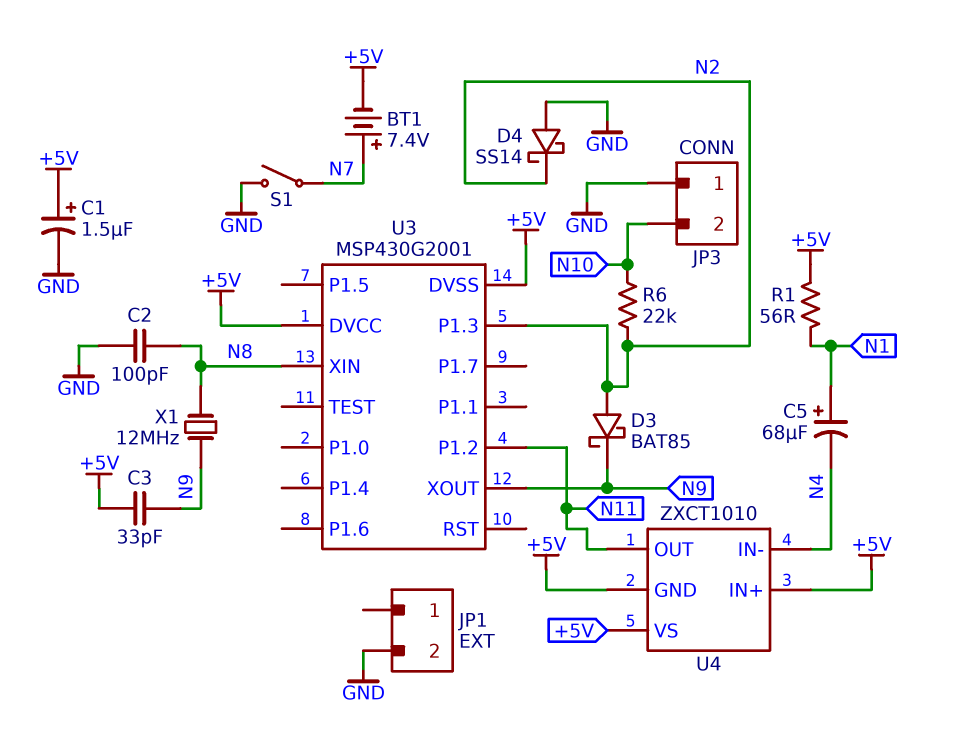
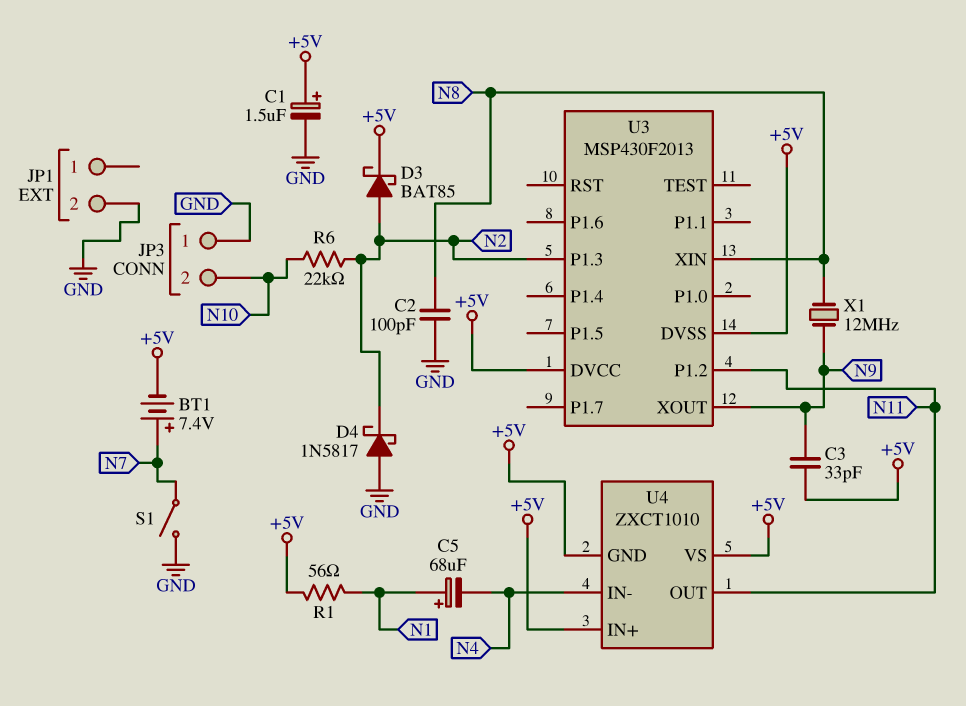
D3: schottky BAT85 (A N2, K N9) -> schottky BAT85 (A N2, K +5V)
D4: schottky SS14 (A GND, K N2) -> schottky 1N5817 (A GND, K N2)
U3: MSP430G2001 -> MSP430F2013

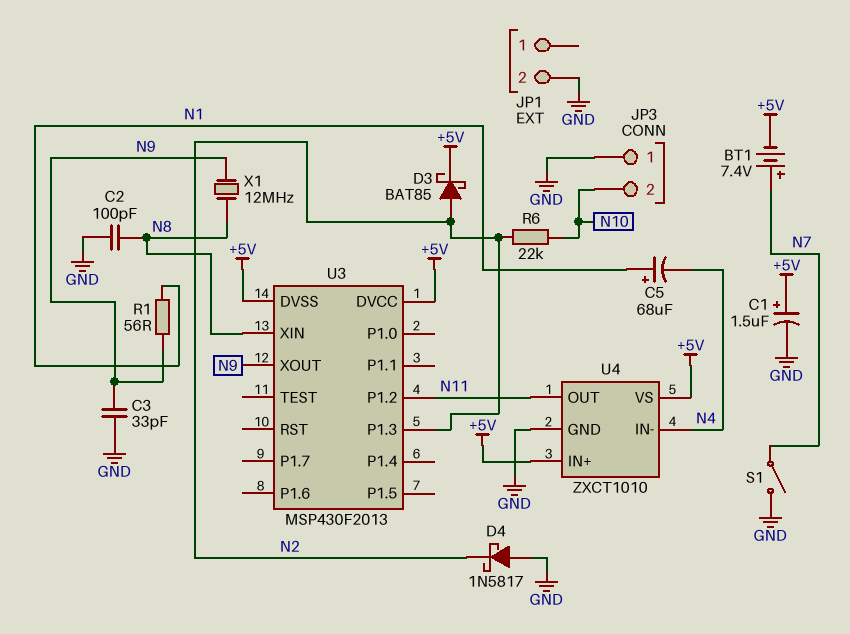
C3: 33pF (+5V, N9) -> 33pF (GND, N9)
R1: 56 (+5V, N1) -> 56 (N1, N9)
U4 pin GND: +5V -> GND

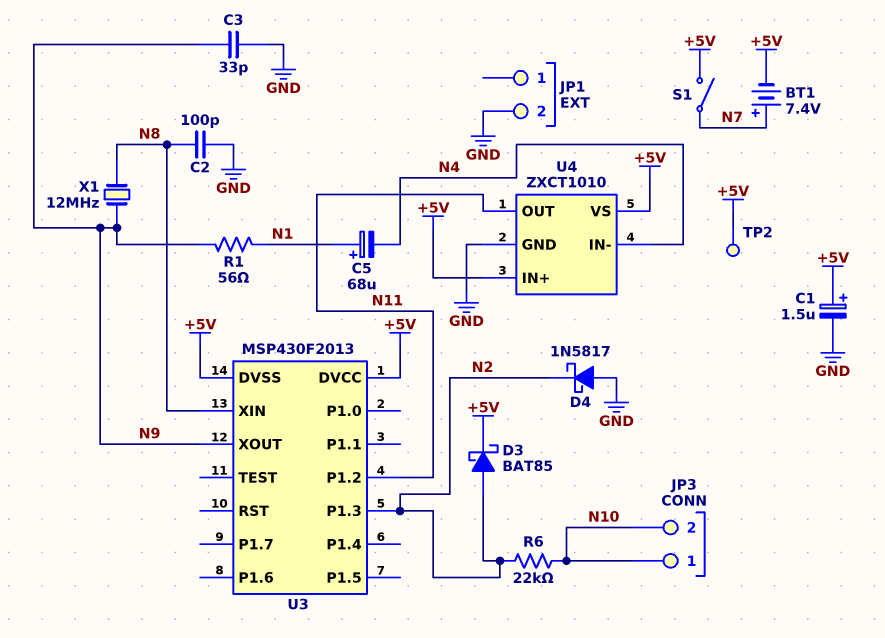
JP3 pin 1: GND -> N10
S1: switch (GND, N7) -> switch (+5V, N7)
TP2: none -> test point (+5V)

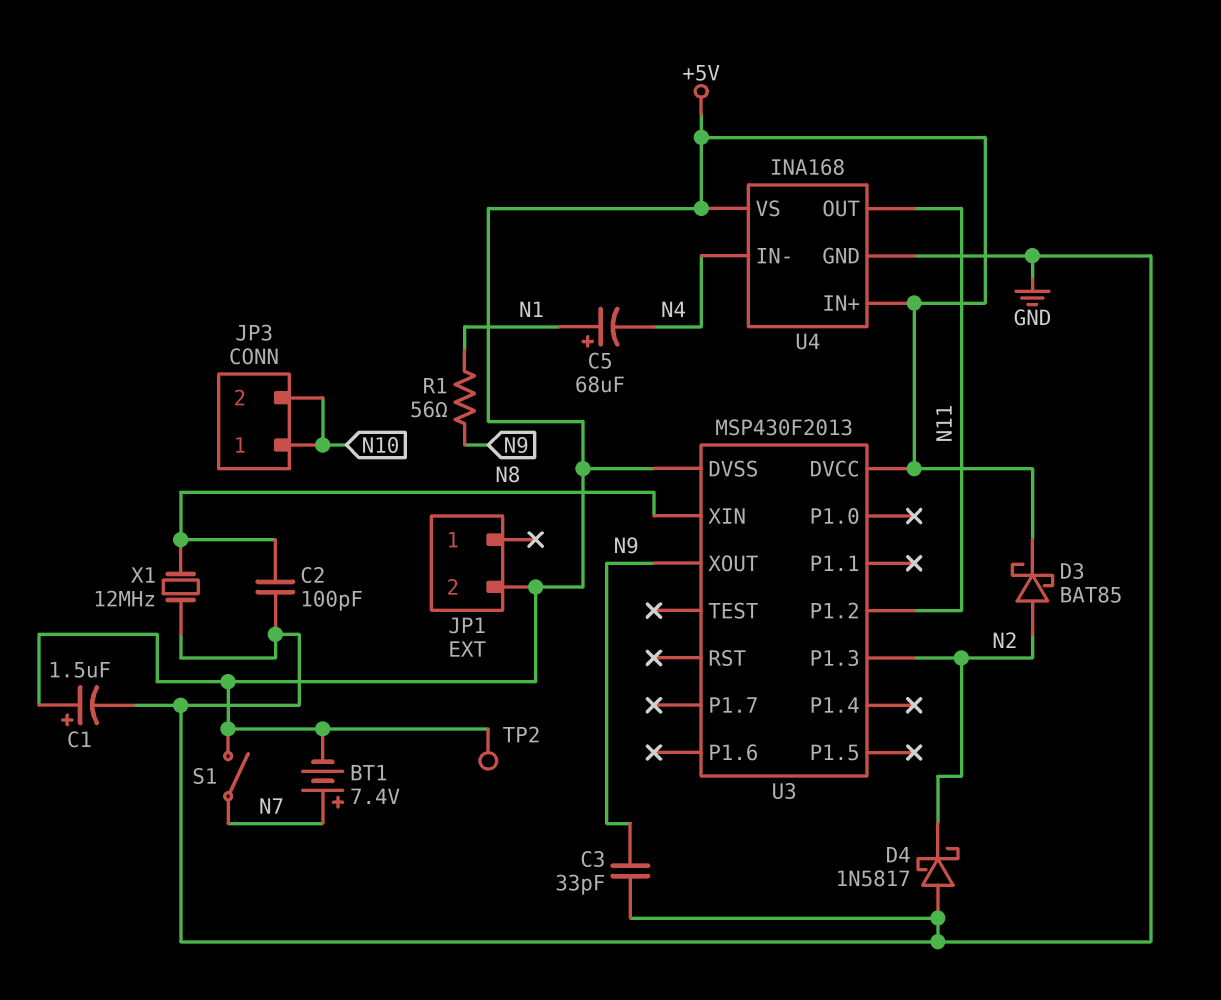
JP1 pin 2: GND -> +5V
R6: 22k (N2, N10) -> none
U4: ZXCT1010 -> INA168
X1: 12MHz (N8, N9) -> 12MHz (GND, N8)

